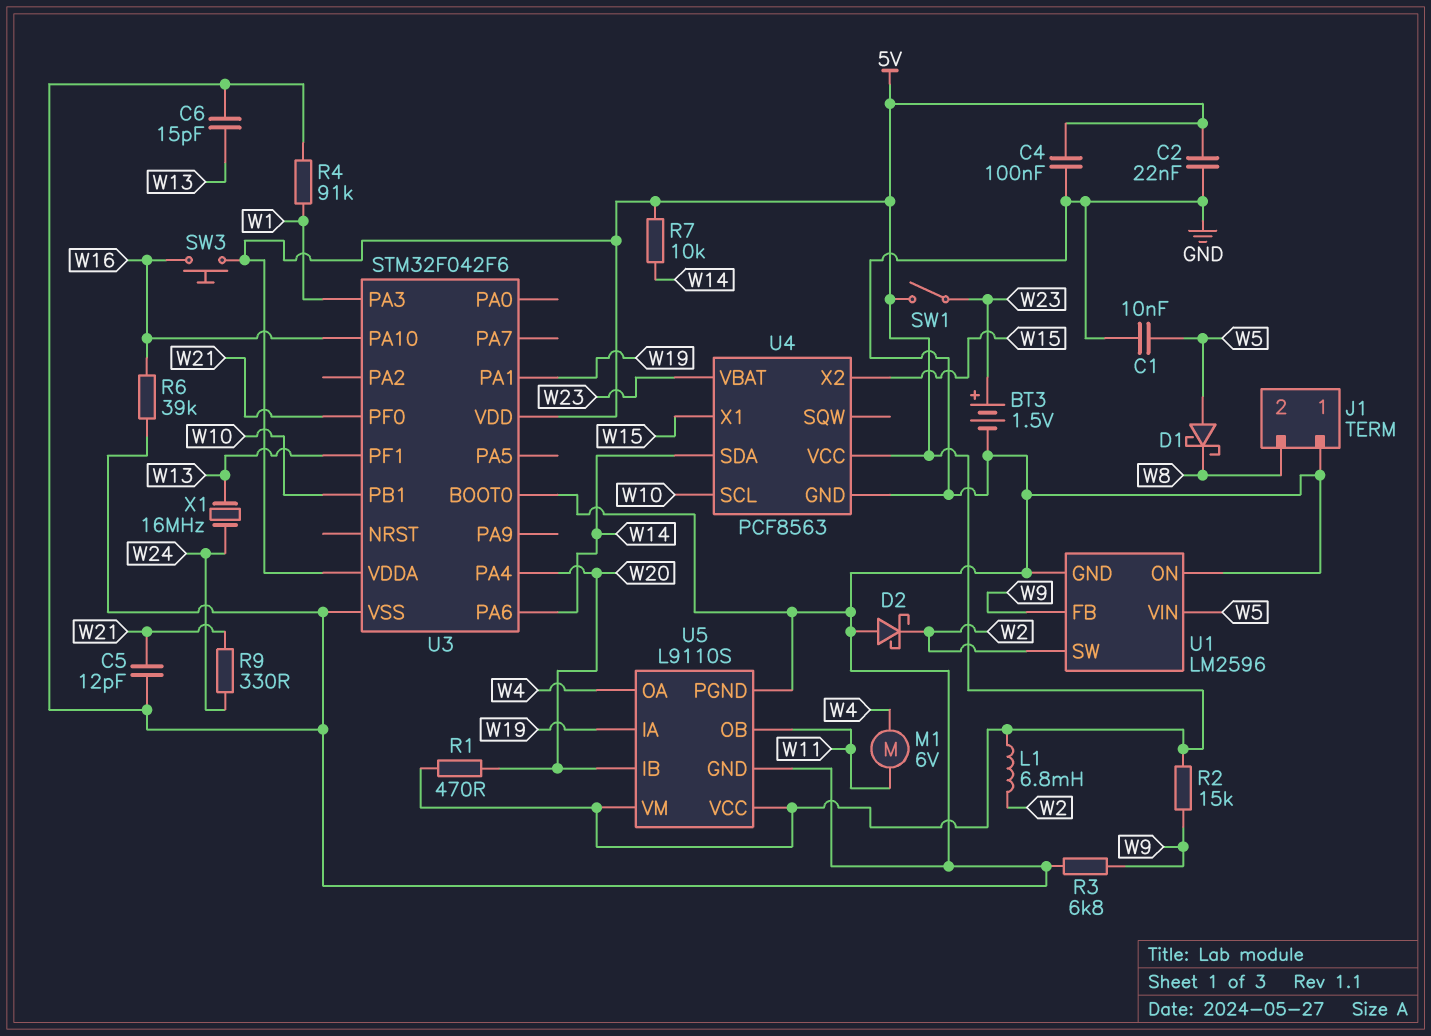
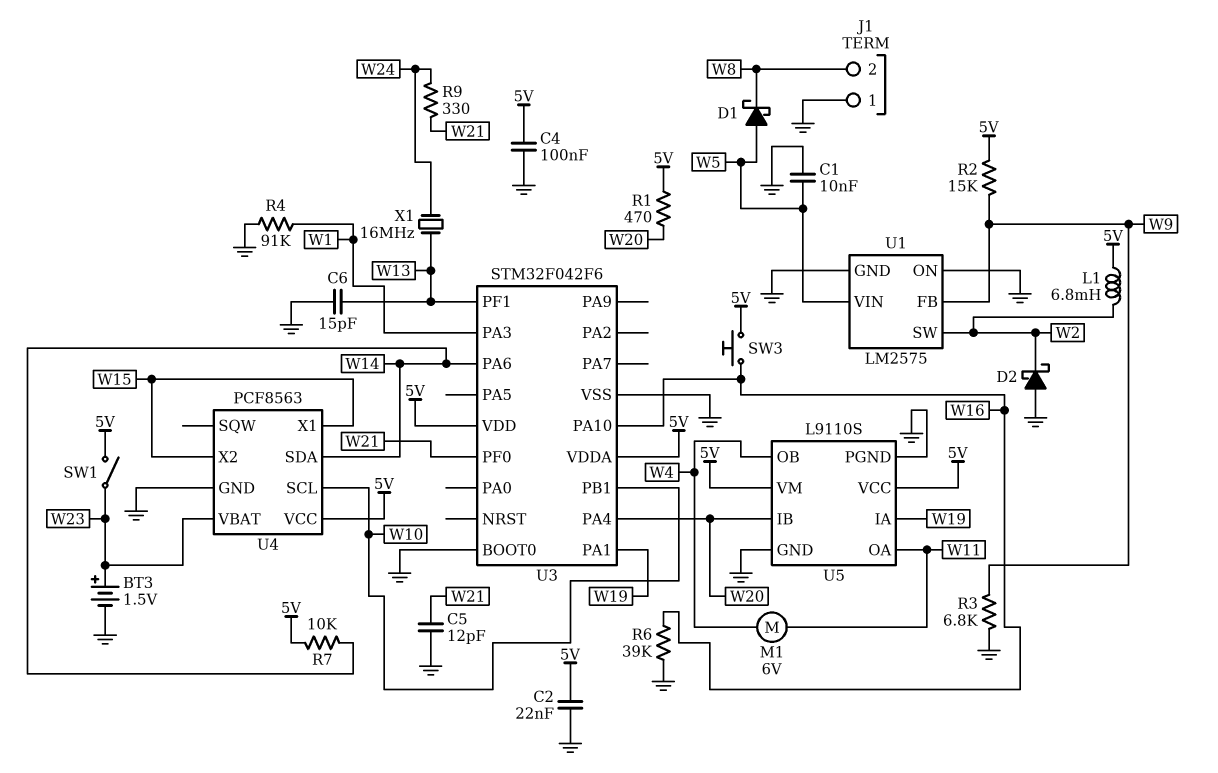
U1: LM2596 -> LM2575
U5 pin OA: W4 -> W11
U5 pin OB: W11 -> W4

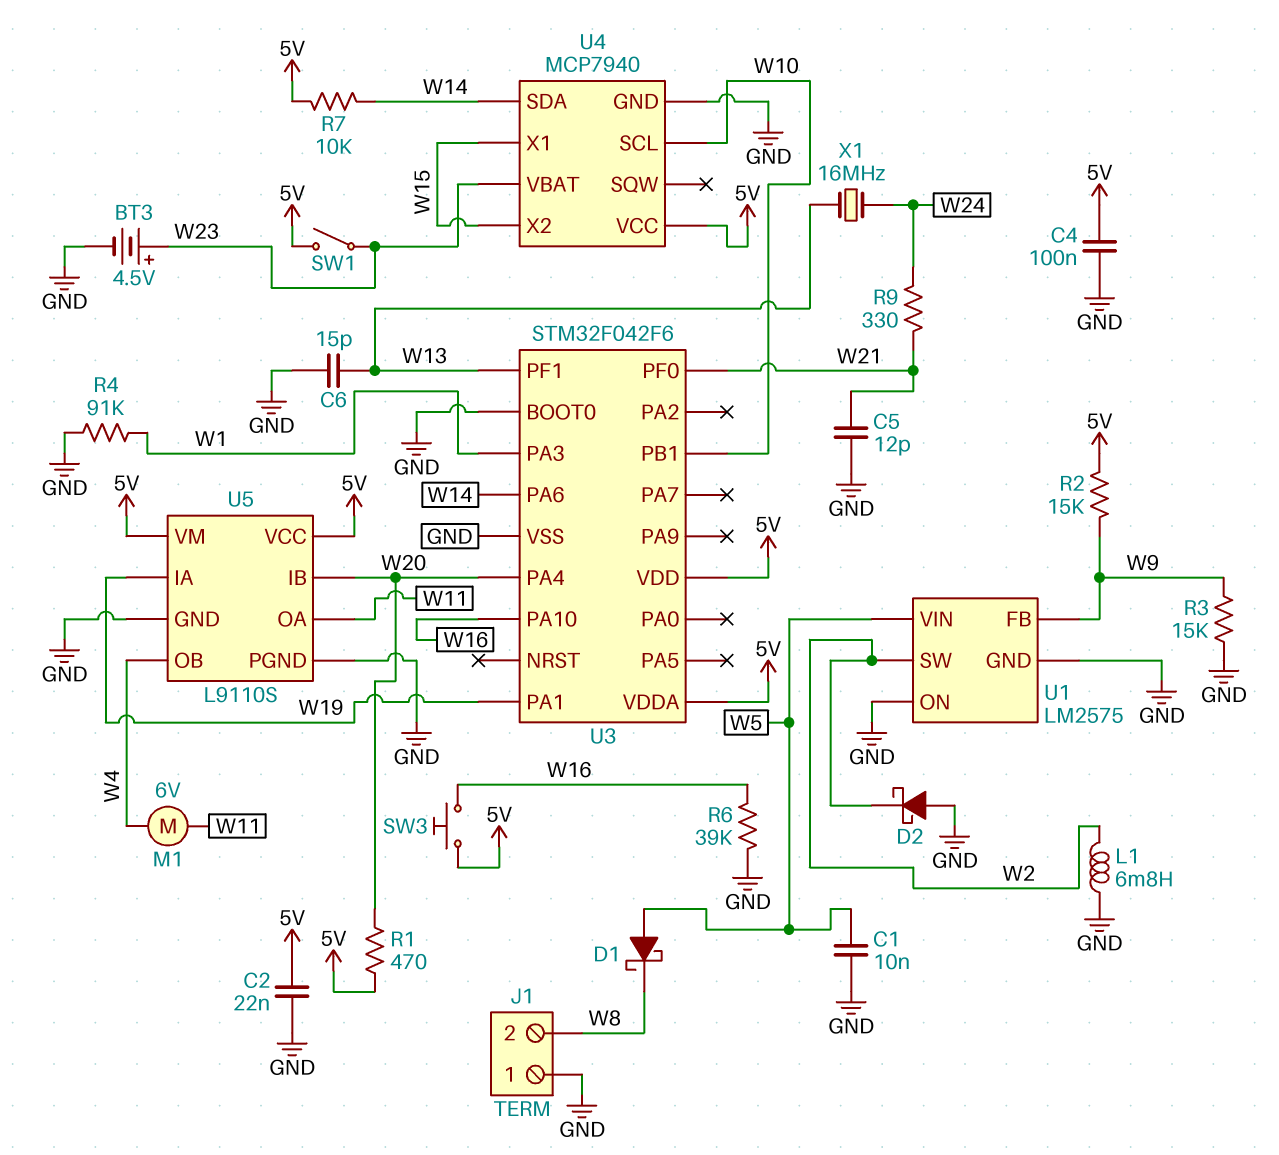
BT3: 1.5V (plus W23, minus GND) -> 4.5V (plus W23, minus GND)
L1: 6.8mH (5V, W2) -> 6.8mH (GND, W2)
R3: 6.8k (GND, W9) -> 15k (GND, W9)
U4: PCF8563 -> MCP7940

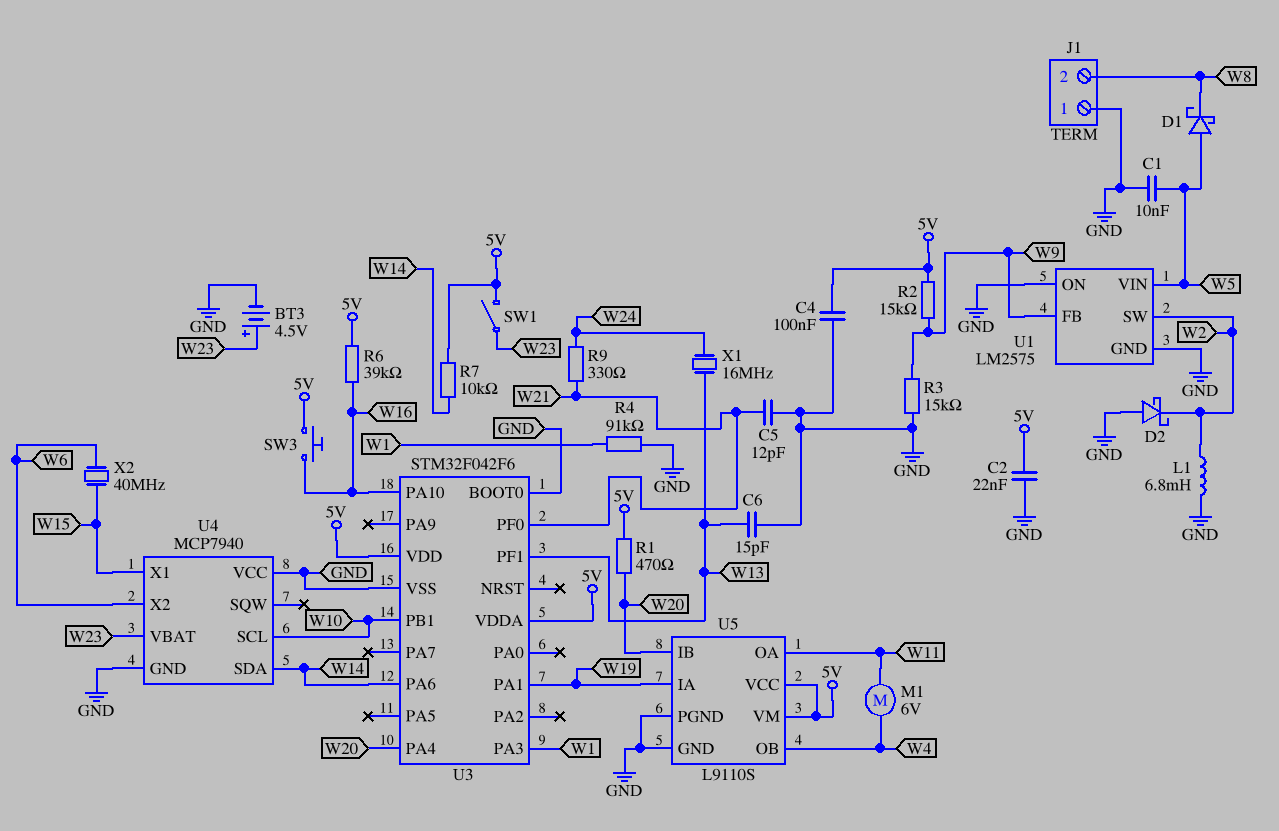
R6: 39k (GND, W16) -> 39k (5V, W16)
U4 pin VCC: 5V -> GND
U4 pin X2: W15 -> W6
X2: none -> 40MHz (W6, W15)

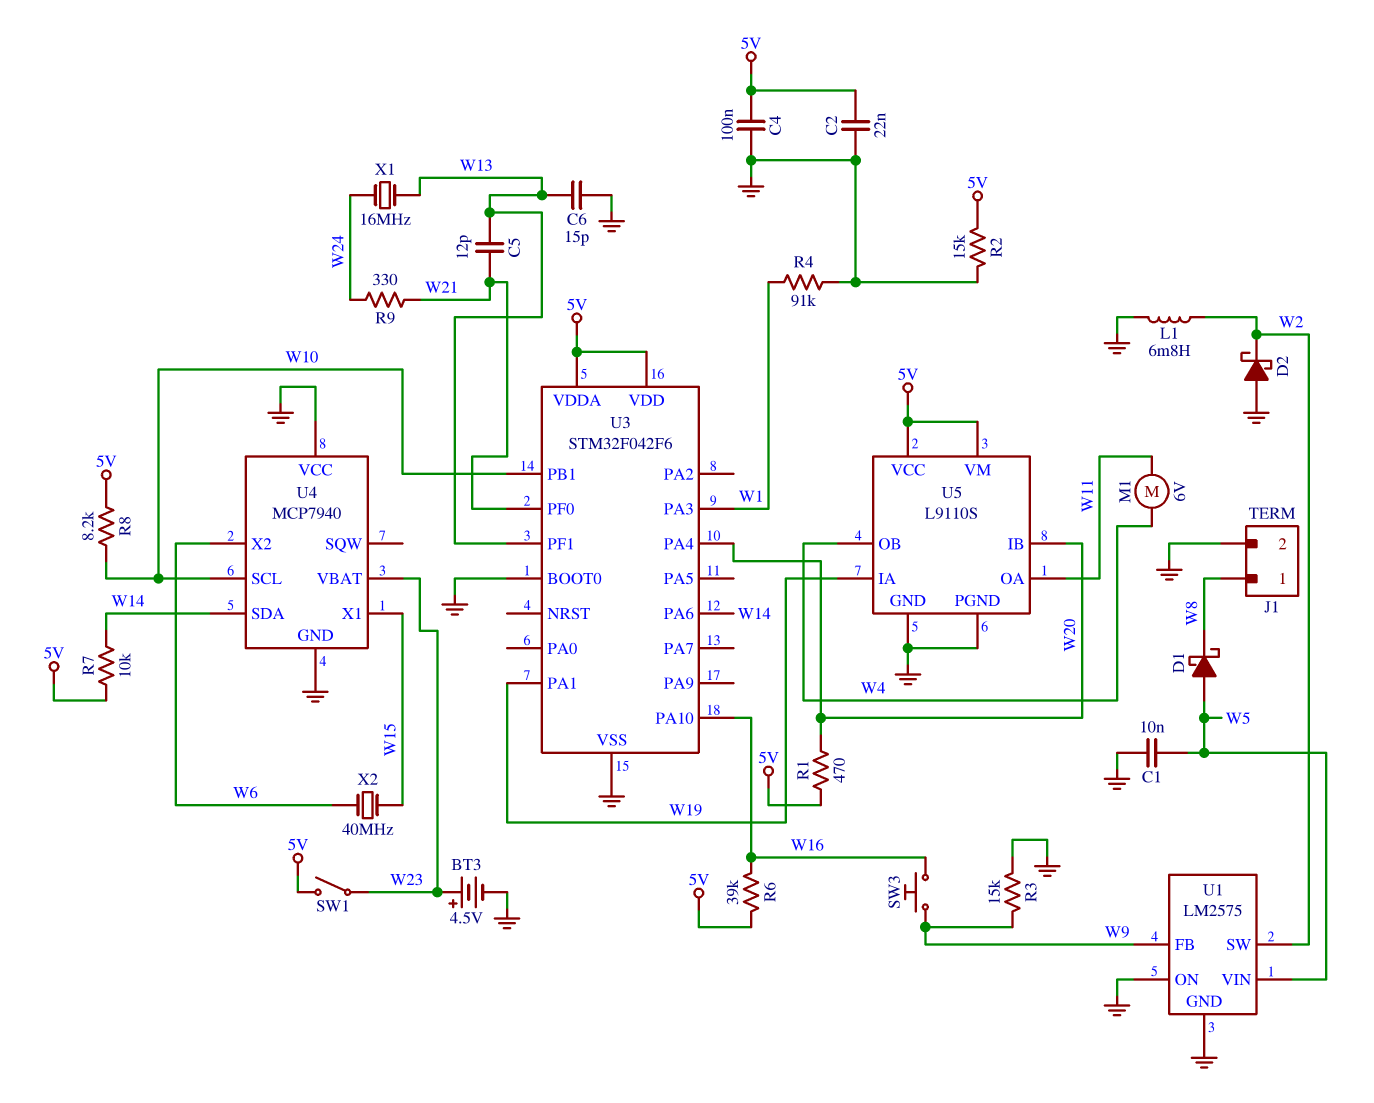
C5: 12pF (GND, W21) -> 12pF (W13, W21)
J1 pin 1: GND -> W8
J1 pin 2: W8 -> GND
R2: 15k (5V, W9) -> 15k (5V, GND)
R8: none -> 8.2k (5V, W10)
SW3: button (5V, W16) -> button (W9, W16)

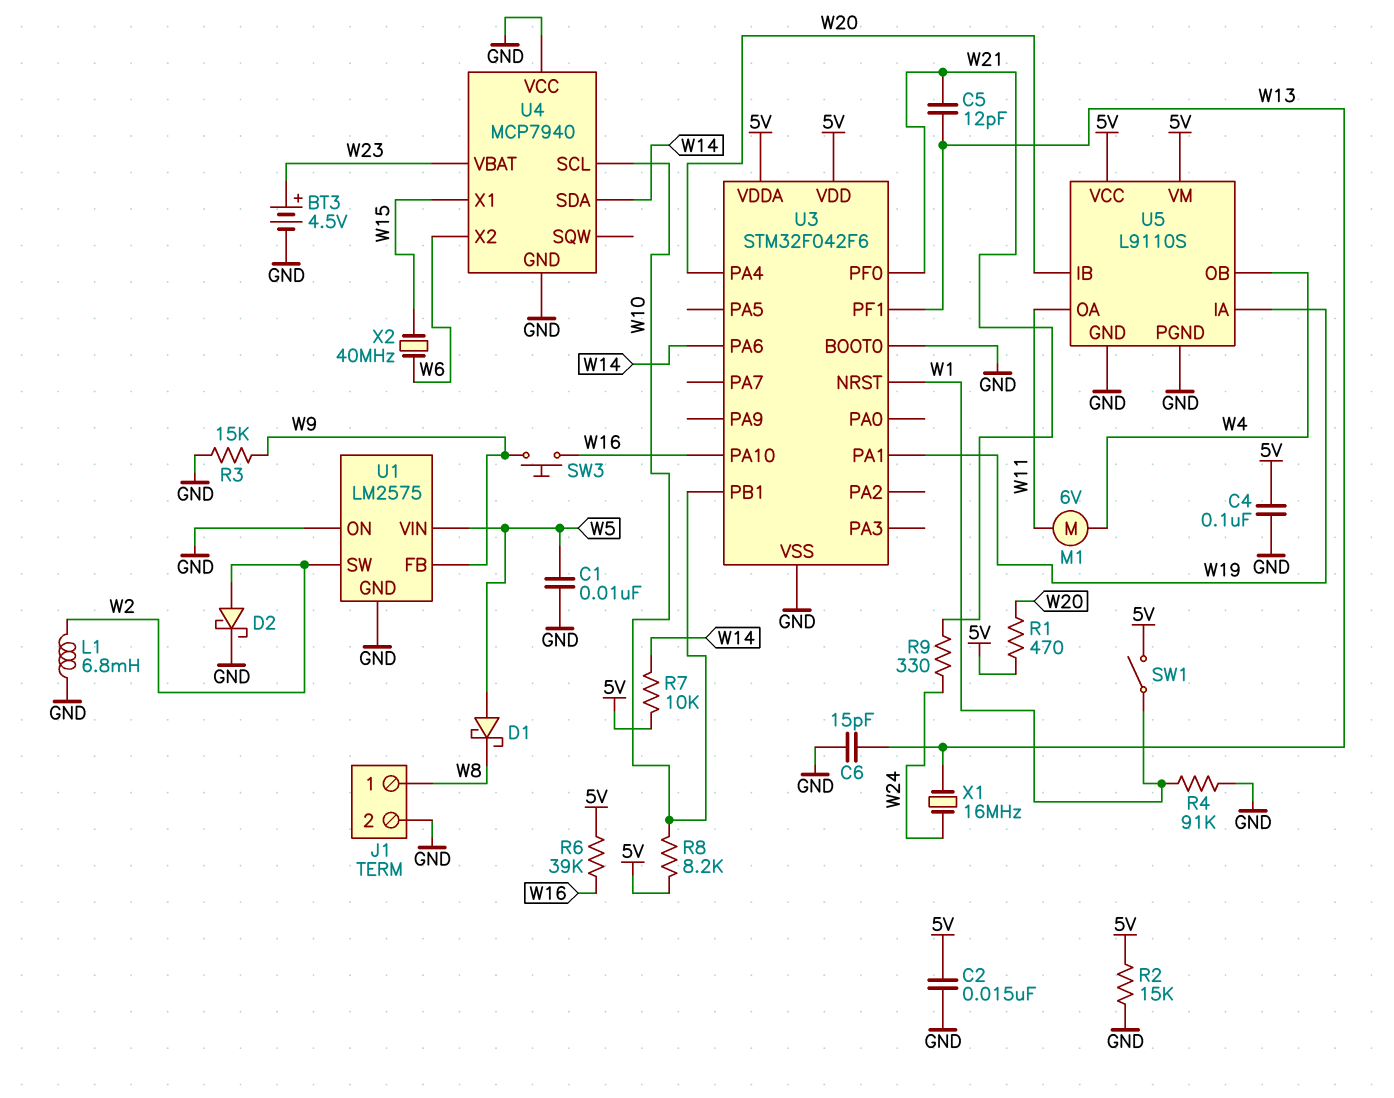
C2: 22nF (5V, GND) -> 15nF (5V, GND)
D2: schottky (A GND, K W2) -> schottky (A W2, K GND)
SW1: switch (5V, W23) -> switch (5V, W1)
U3 pin NRST: none -> W1
U3 pin PA3: W1 -> none

